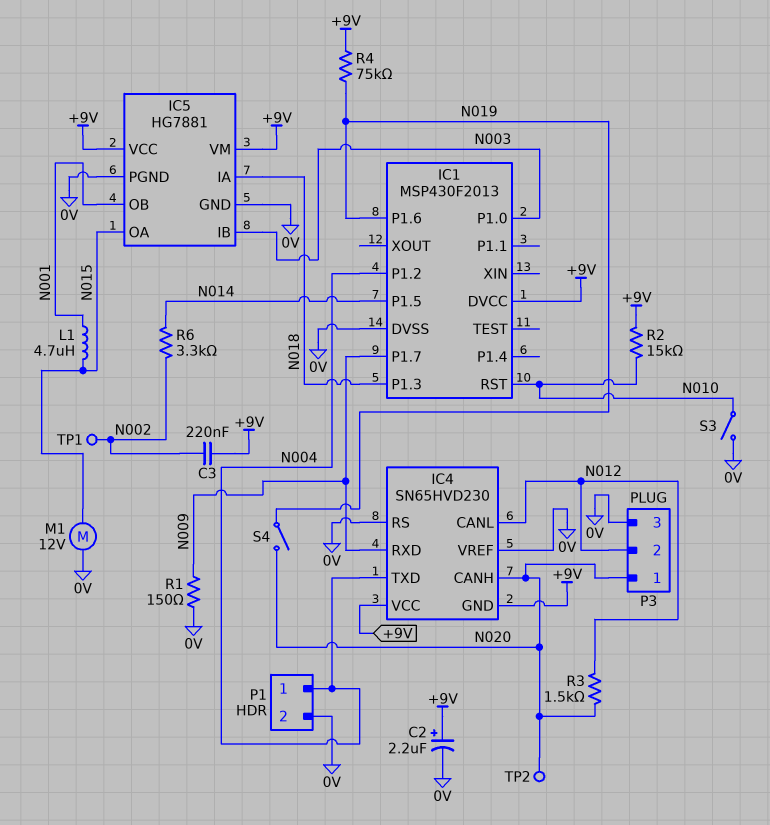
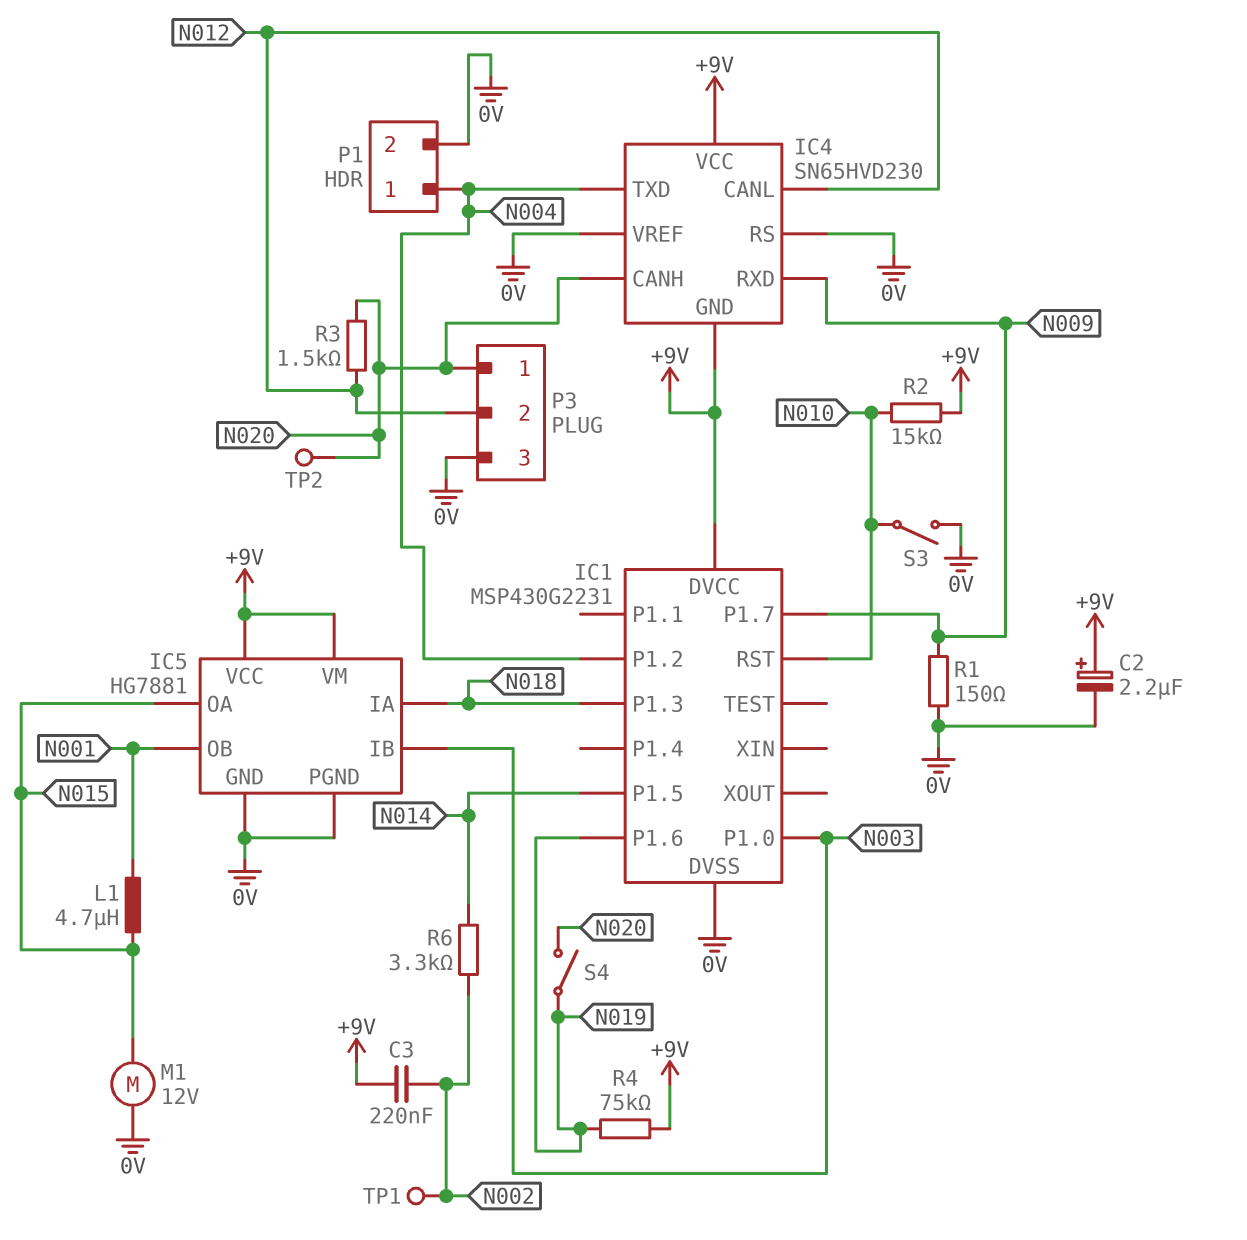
IC1: MSP430F2013 -> MSP430G2231

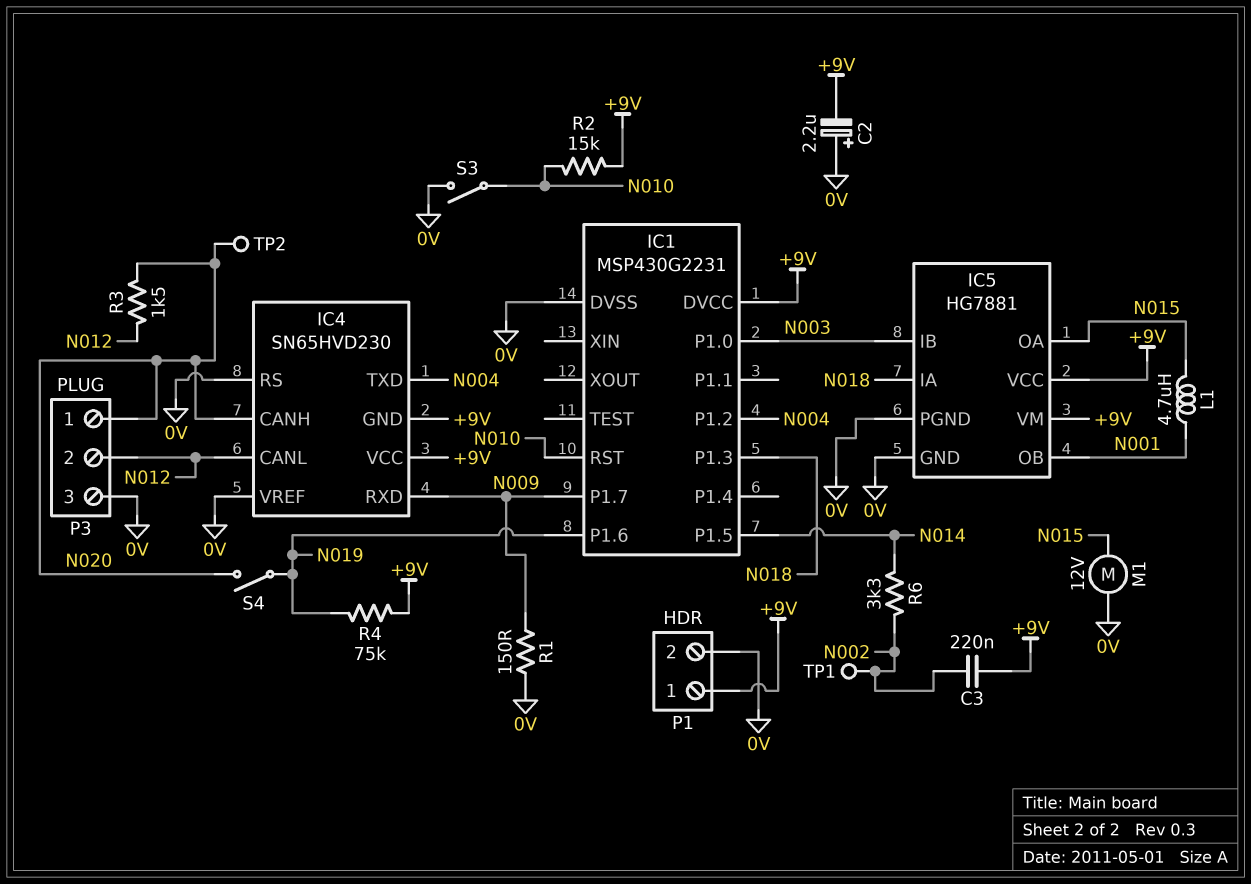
C2: 2.2uF (plus +9V, minus 0V) -> 2.2uF (plus 0V, minus +9V)
P1 pin 1: N004 -> +9V

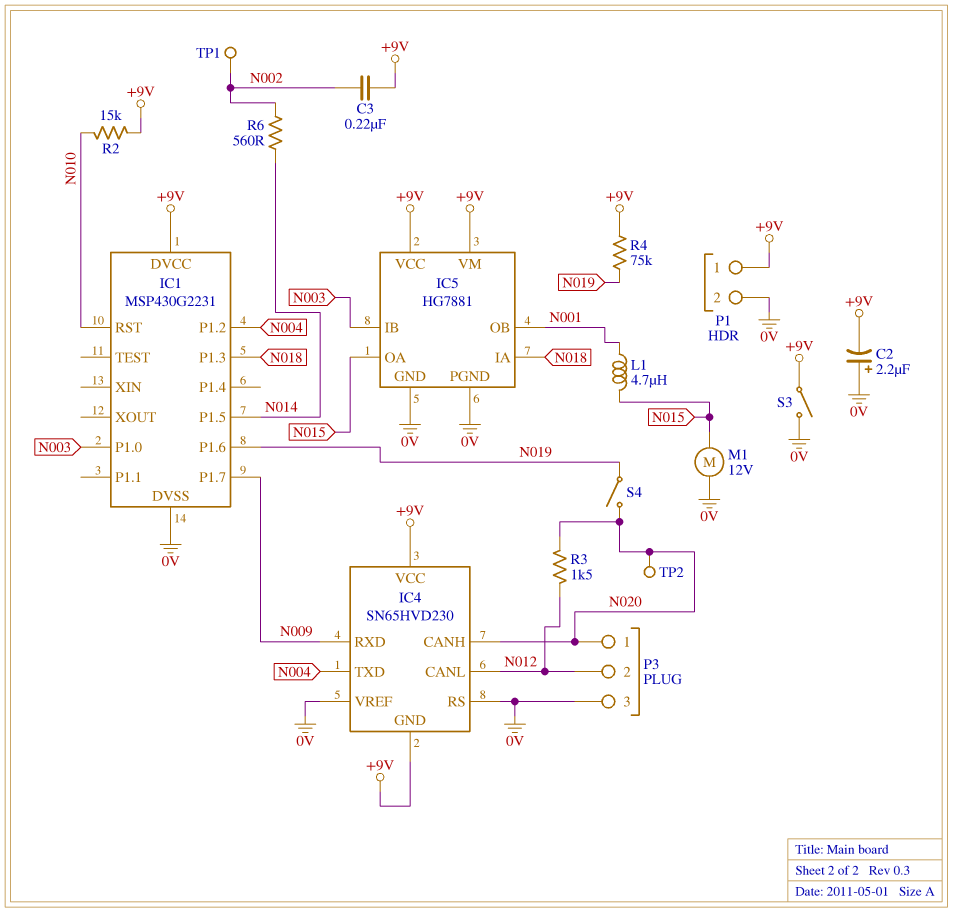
R1: 150 (0V, N009) -> none
R6: 3.3k (N002, N014) -> 560 (N002, N014)
S3: switch (0V, N010) -> switch (+9V, 0V)

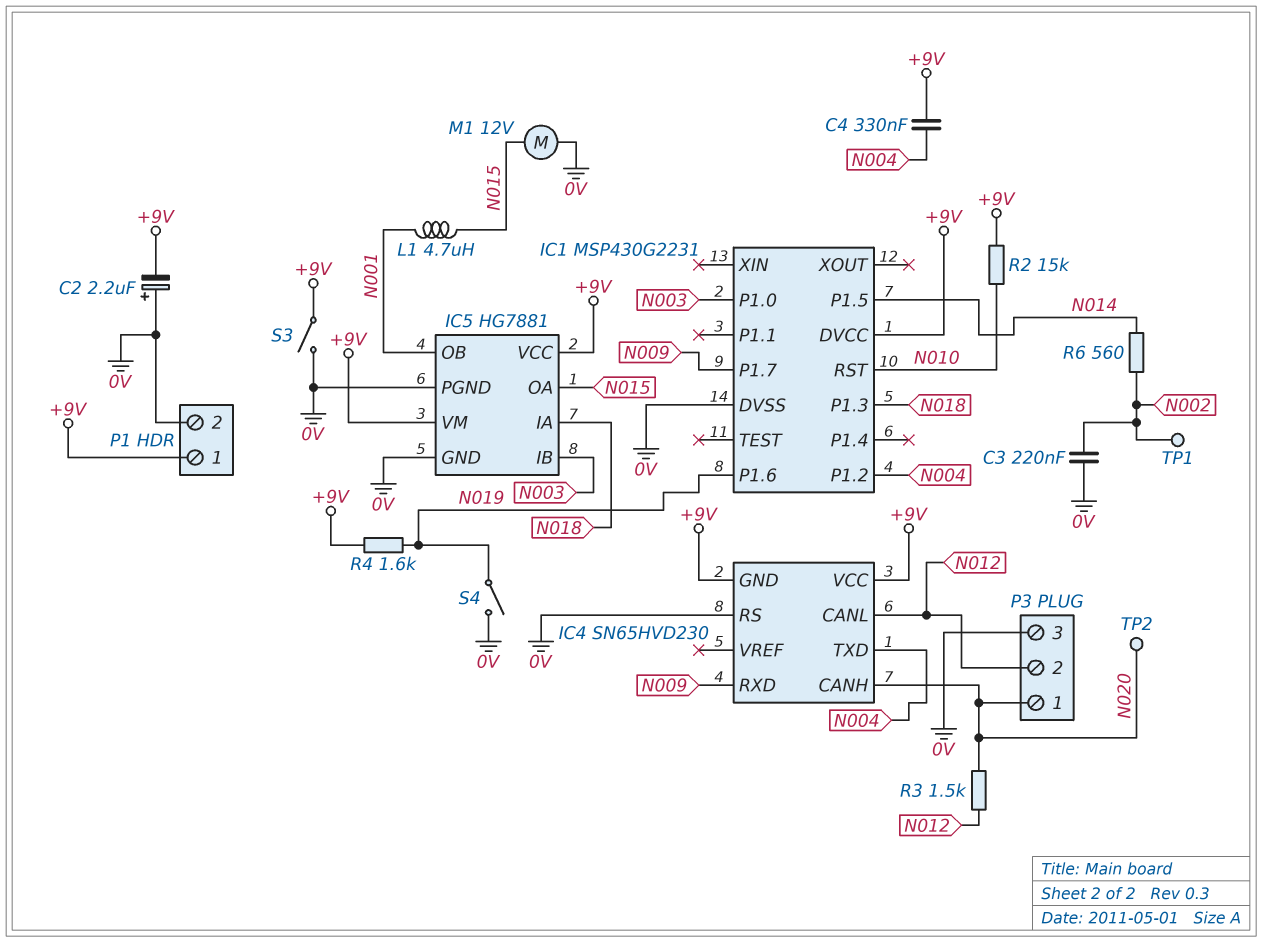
C3: 220nF (+9V, N002) -> 220nF (0V, N002)
C4: none -> 330nF (+9V, N004)
IC4 pin VREF: 0V -> none
R4: 75k (+9V, N019) -> 1.6k (+9V, N019)
S4: switch (N019, N020) -> switch (0V, N019)

